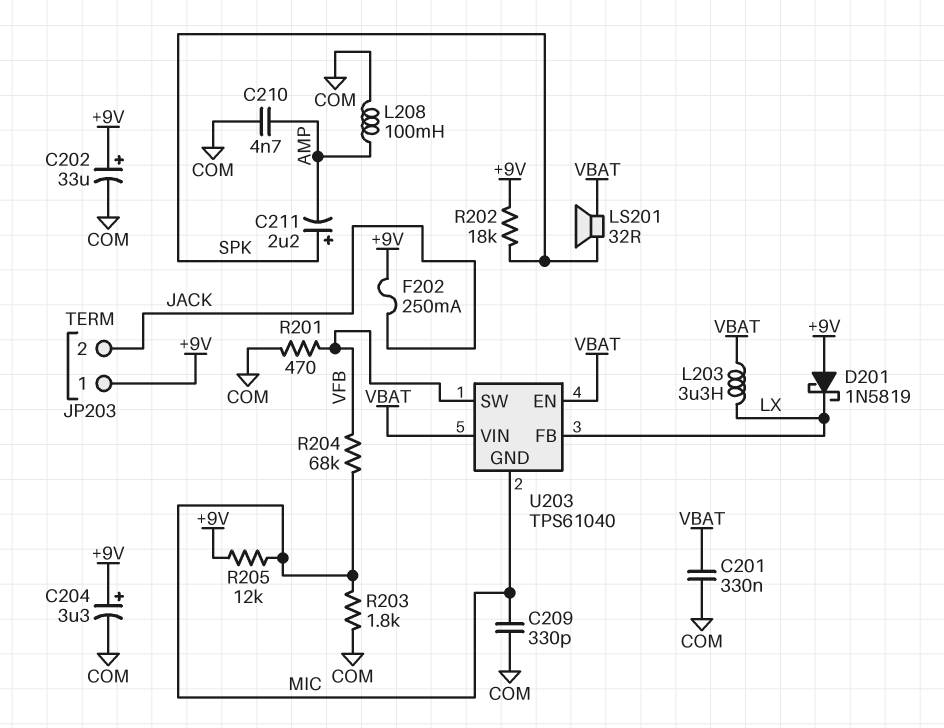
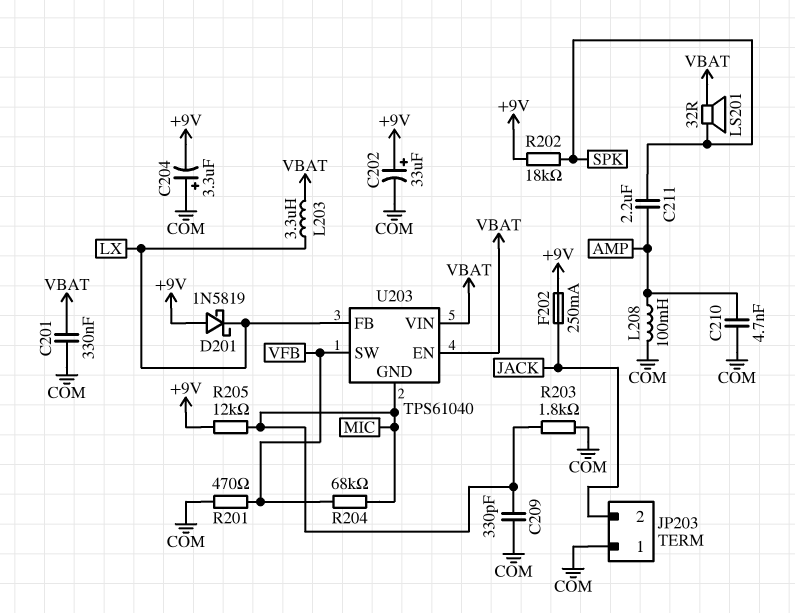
C204: 3.3uF (plus +9V, minus COM) -> 3.3uF (plus COM, minus +9V)
C211: 2.2uF (plus SPK, minus AMP) -> 2.2uF (AMP, SPK)
JP203 pin 1: +9V -> COM

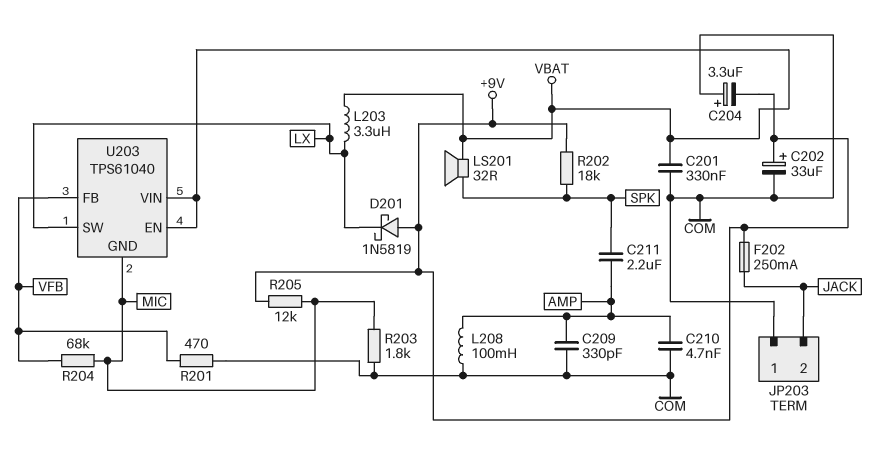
C209: 330pF (COM, MIC) -> 330pF (AMP, COM)
U203 pin FB: LX -> VFB
U203 pin SW: VFB -> LX

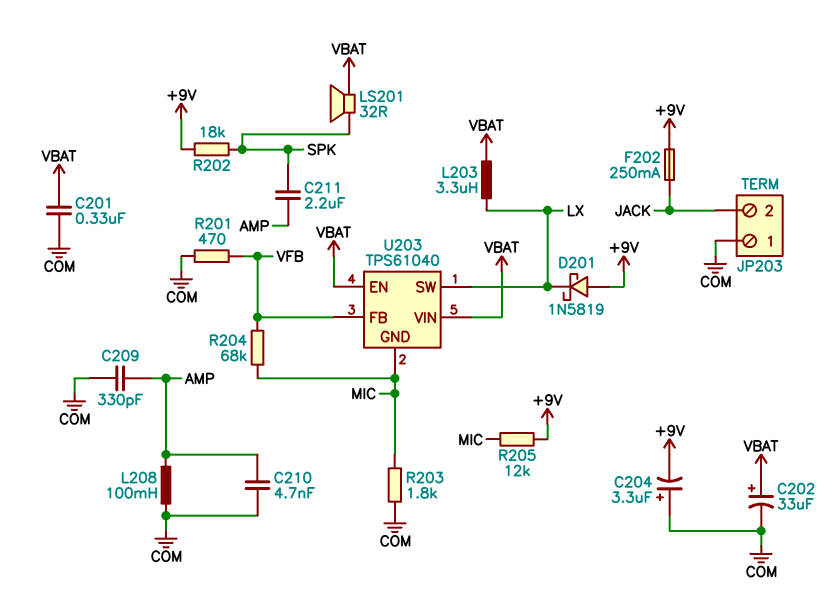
C202: 33uF (plus +9V, minus COM) -> 33uF (plus VBAT, minus COM)

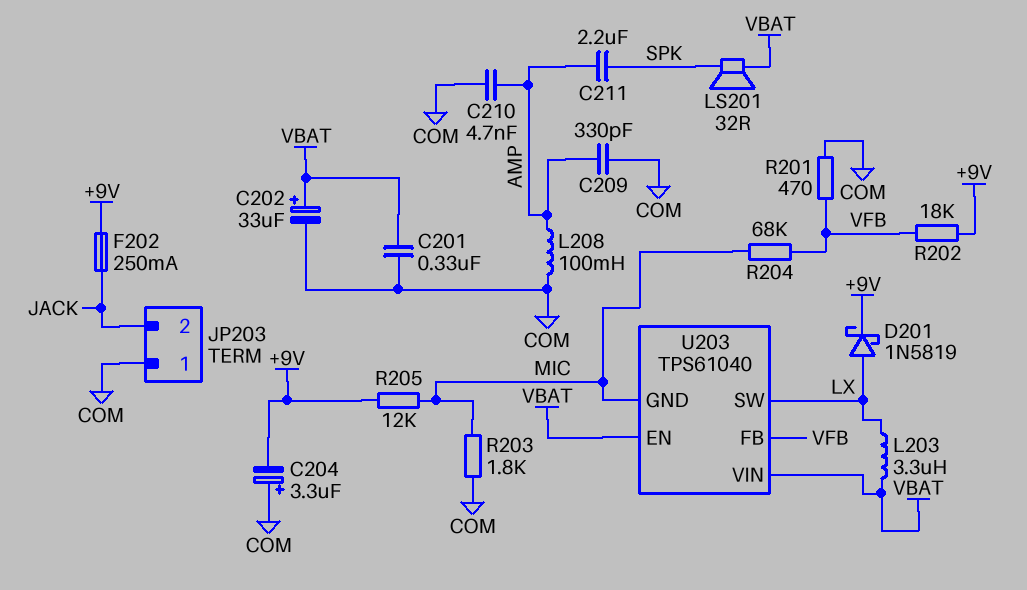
D201: schottky 1N5819 (A +9V, K LX) -> schottky 1N5819 (A LX, K +9V)
R202: 18k (+9V, SPK) -> 18k (+9V, VFB)

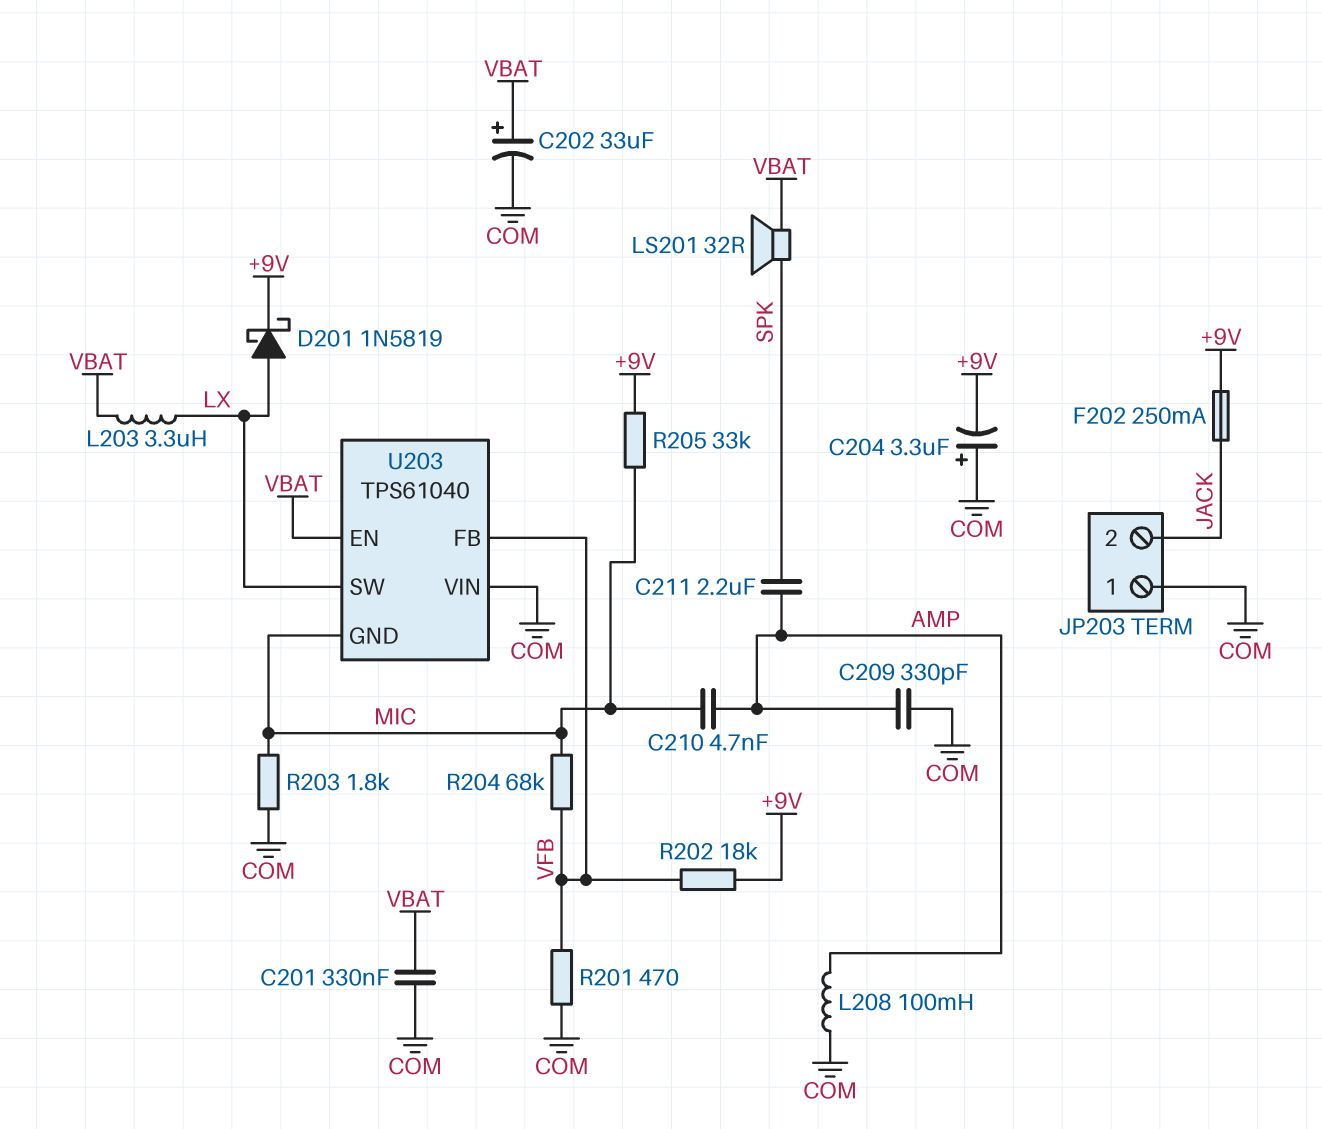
C210: 4.7nF (AMP, COM) -> 4.7nF (AMP, MIC)
R205: 12k (+9V, MIC) -> 33k (+9V, MIC)
U203 pin VIN: VBAT -> COM

